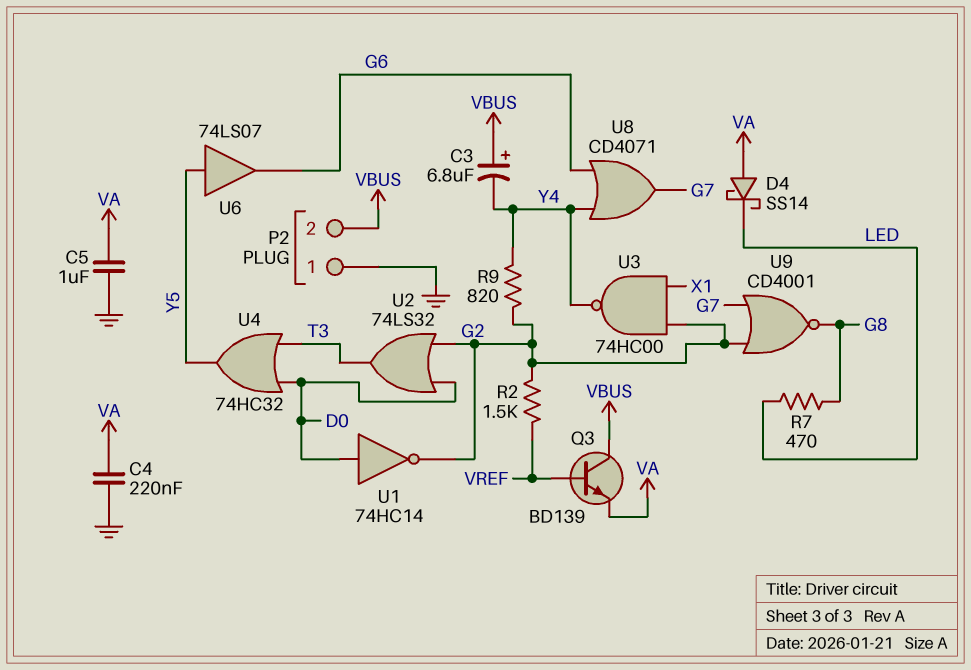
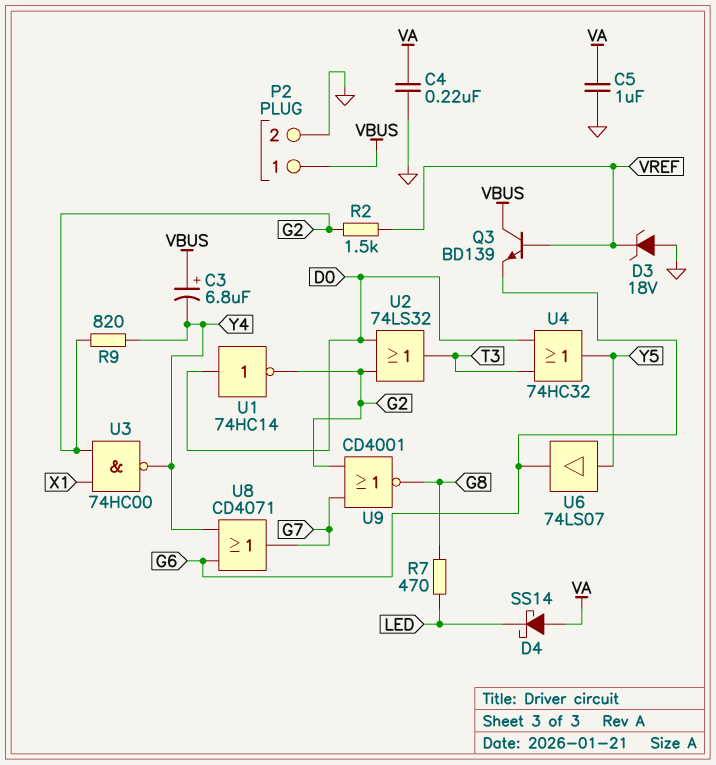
D3: none -> zener 18V (A GND, K VREF)
P2 pin 1: GND -> VBUS
P2 pin 2: VBUS -> GND
Q3: NPN BD139 (B VREF, C VBUS, E VA) -> NPN BD139 (B VREF, C VBUS, E G6)

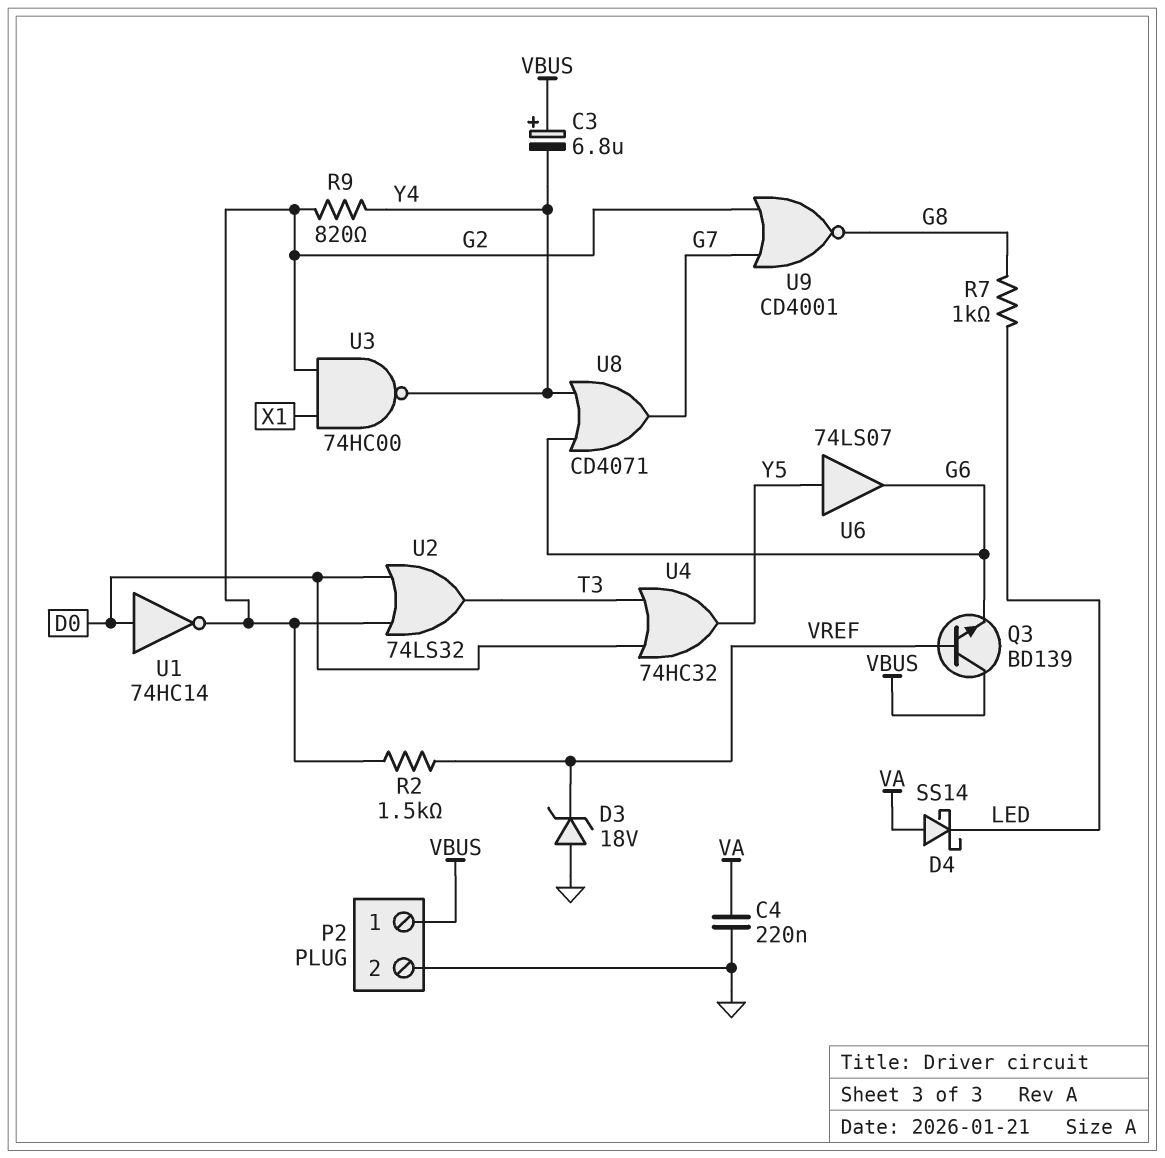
C5: 1uF (GND, VA) -> none
R7: 470 (G8, LED) -> 1k (G8, LED)

